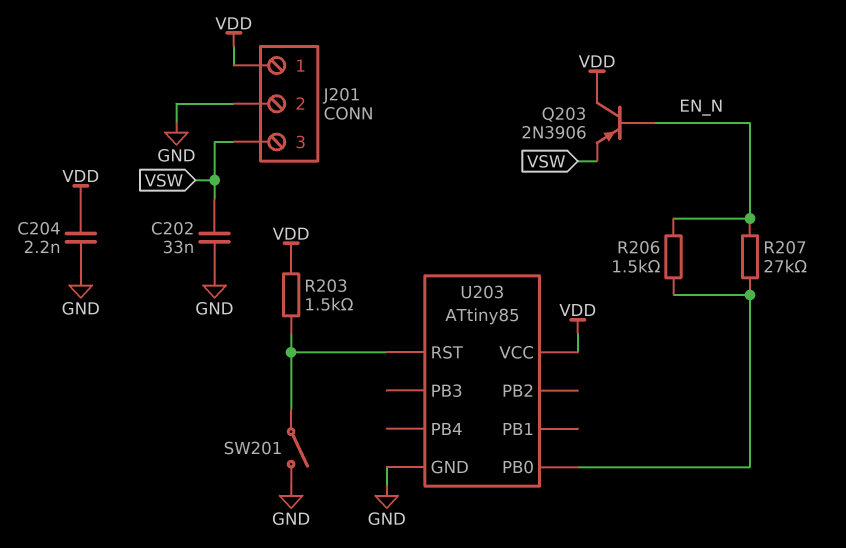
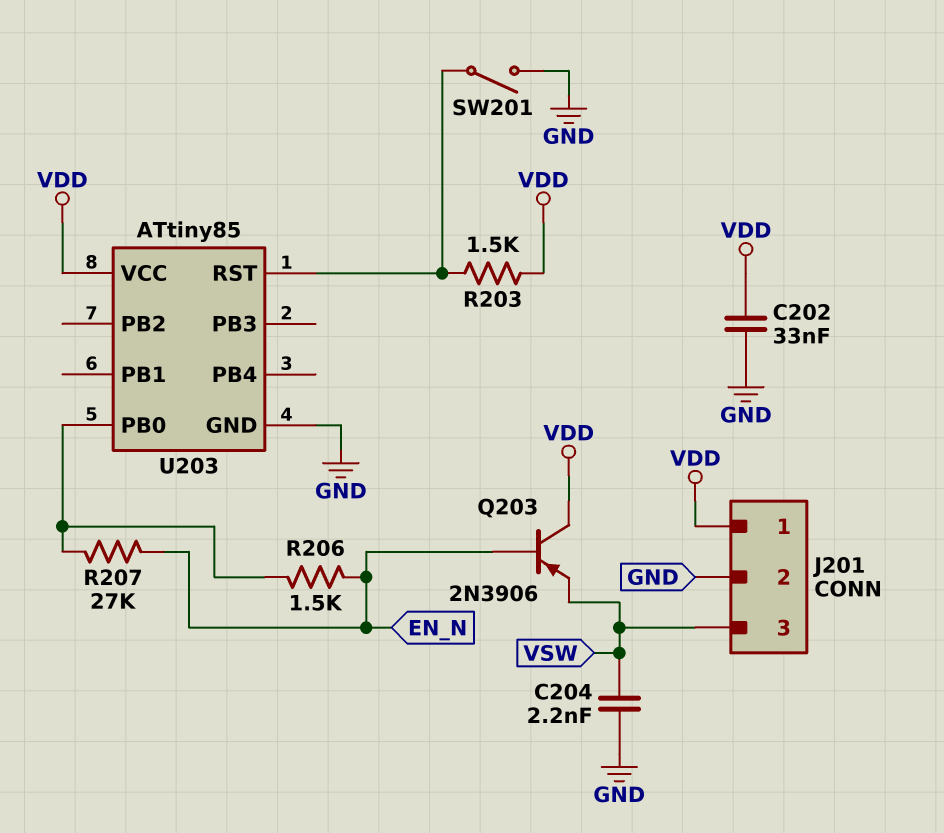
C202: 33nF (GND, VSW) -> 33nF (GND, VDD)
C204: 2.2nF (GND, VDD) -> 2.2nF (GND, VSW)

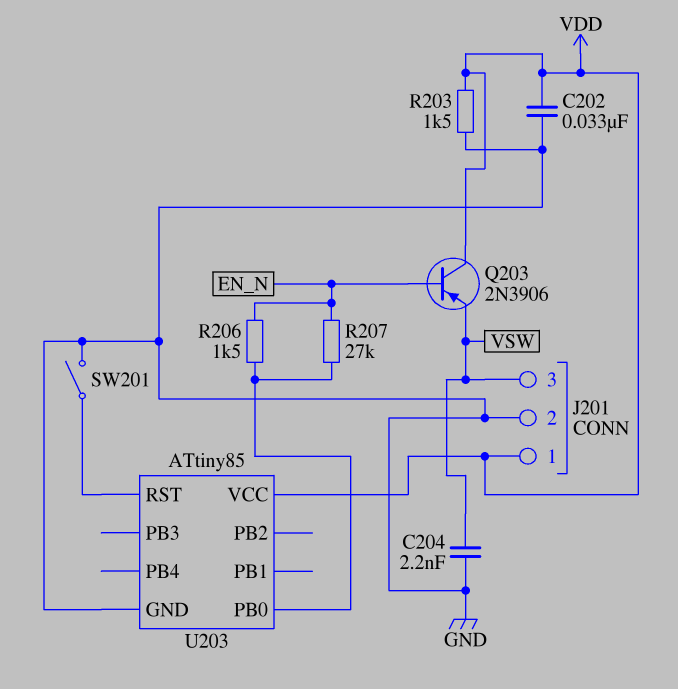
R203: 1.5k (U203/RST, VDD) -> 1.5k (GND, VDD)

